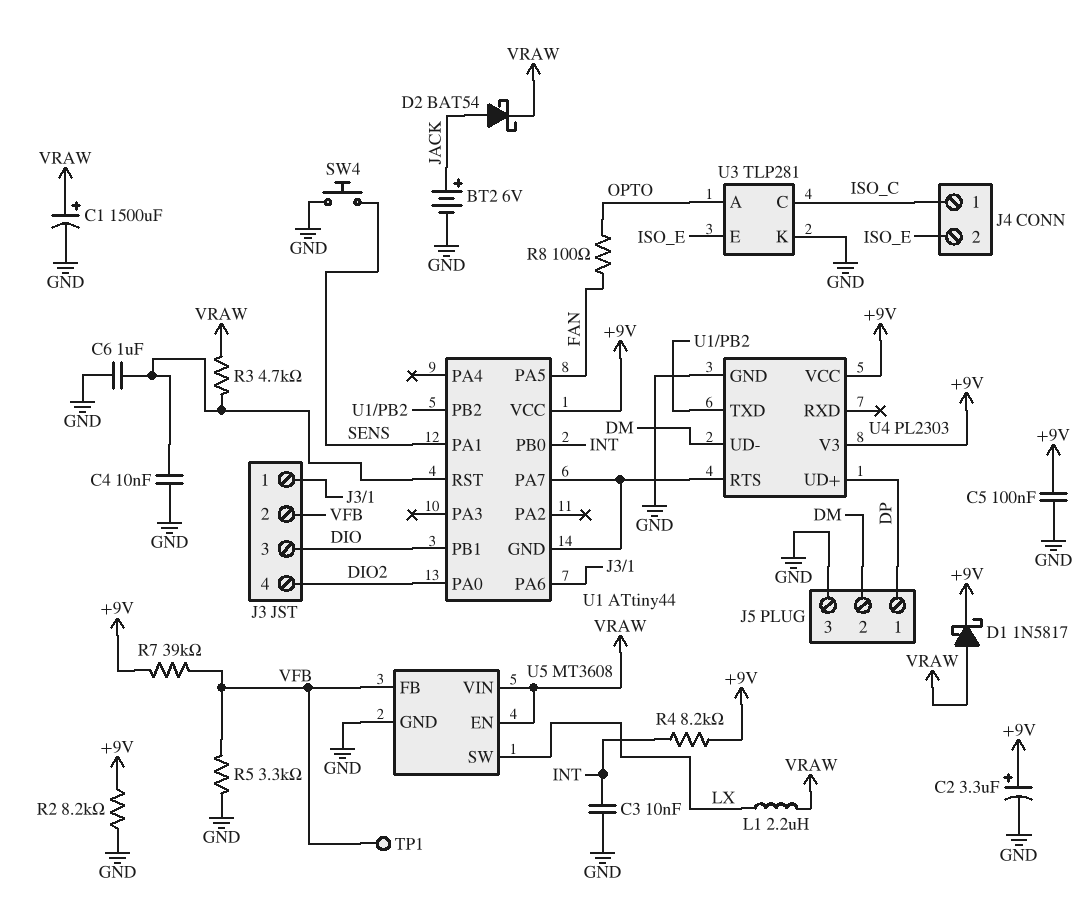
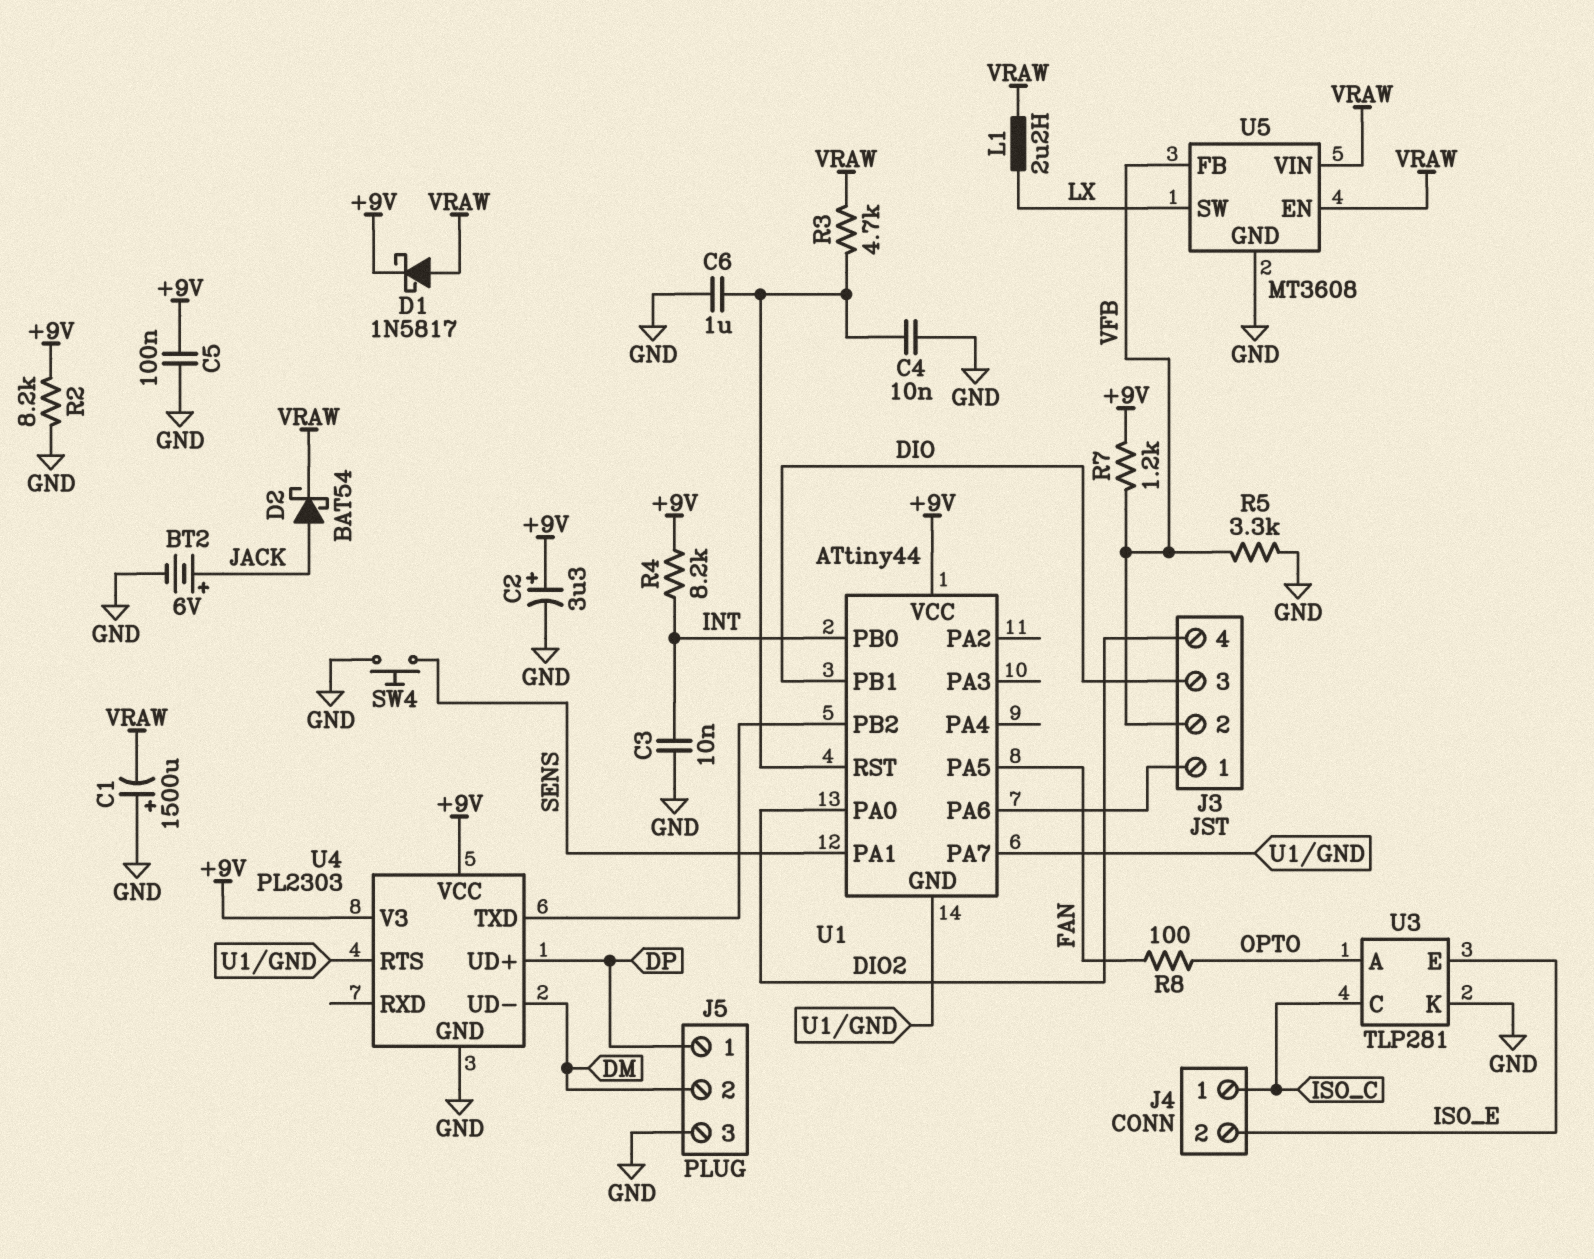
C1: 1500uF (plus VRAW, minus GND) -> 1500uF (plus GND, minus VRAW)
R7: 39k (+9V, VFB) -> 1.2k (+9V, VFB)
TP1: test point (VFB) -> none

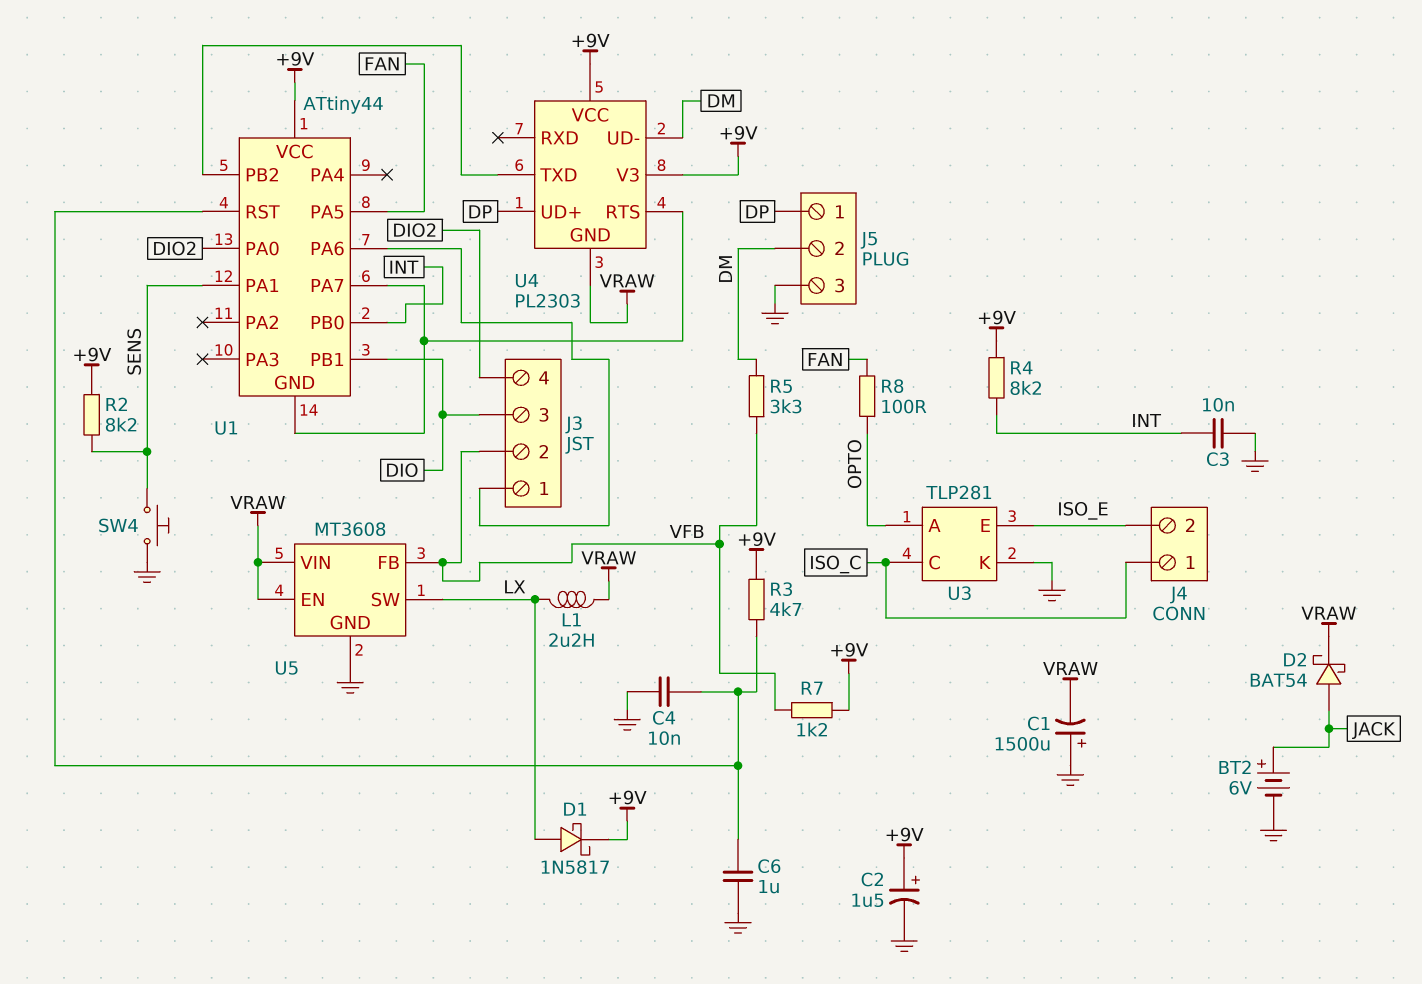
C2: 3.3uF (plus +9V, minus GND) -> 1.5uF (plus +9V, minus GND)
C5: 100nF (+9V, GND) -> none
D1: schottky 1N5817 (A VRAW, K +9V) -> schottky 1N5817 (A LX, K +9V)
R2: 8.2k (+9V, GND) -> 8.2k (+9V, SENS)
R3: 4.7k (U1/RST, VRAW) -> 4.7k (+9V, U1/RST)
R5: 3.3k (GND, VFB) -> 3.3k (DM, VFB)
U4 pin GND: GND -> VRAW

